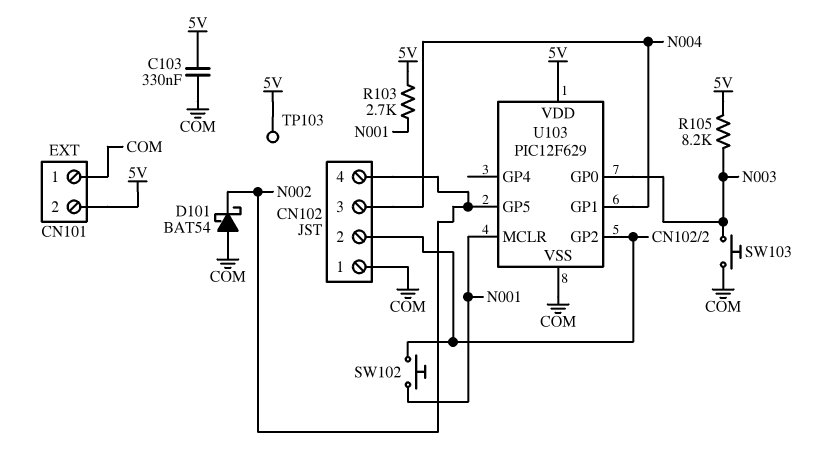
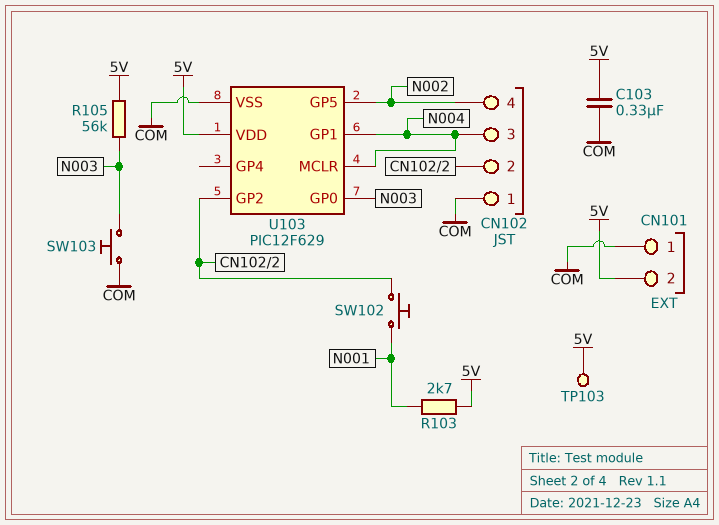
D101: schottky BAT54 (A COM, K N002) -> none
R105: 8.2k (5V, N003) -> 56k (5V, N003)
U103 pin MCLR: N001 -> N004

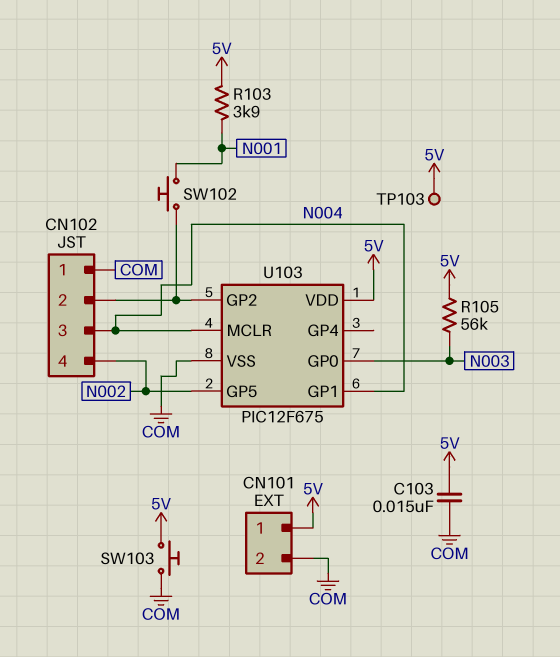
C103: 330nF (5V, COM) -> 15nF (5V, COM)
CN101 pin 1: COM -> 5V
CN101 pin 2: 5V -> COM
R103: 2.7k (5V, N001) -> 3.9k (5V, N001)
SW103: button (COM, N003) -> button (5V, COM)
U103: PIC12F629 -> PIC12F675

